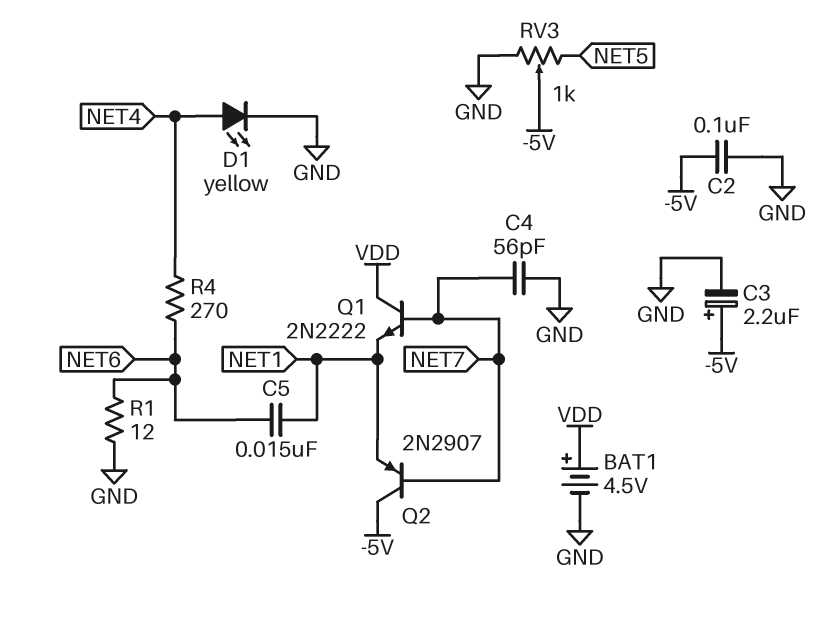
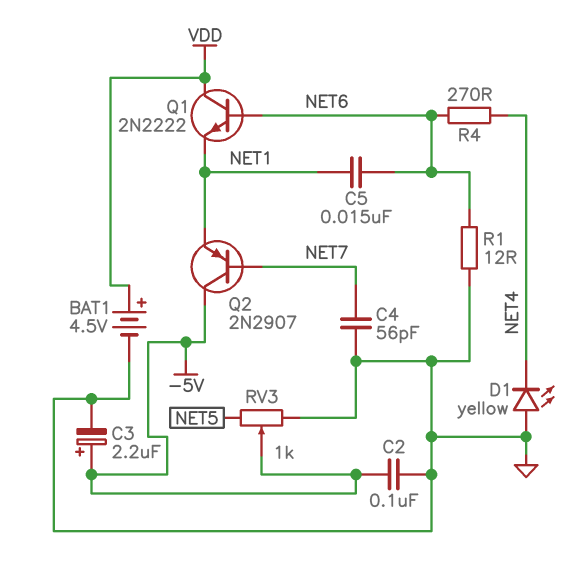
D1: LED yellow (A NET4, K GND) -> LED yellow (A GND, K NET4)
Q1: NPN 2N2222 (B NET7, C VDD, E NET1) -> NPN 2N2222 (B NET6, C VDD, E NET1)

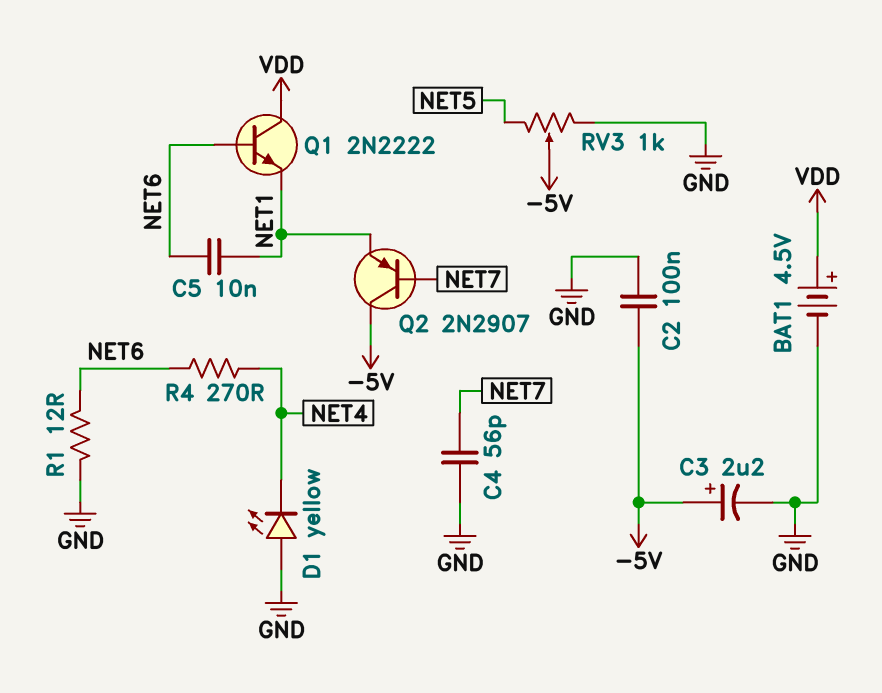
C5: 15nF (NET1, NET6) -> 10nF (NET1, NET6)

